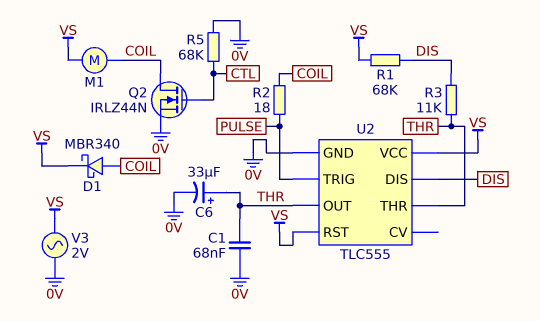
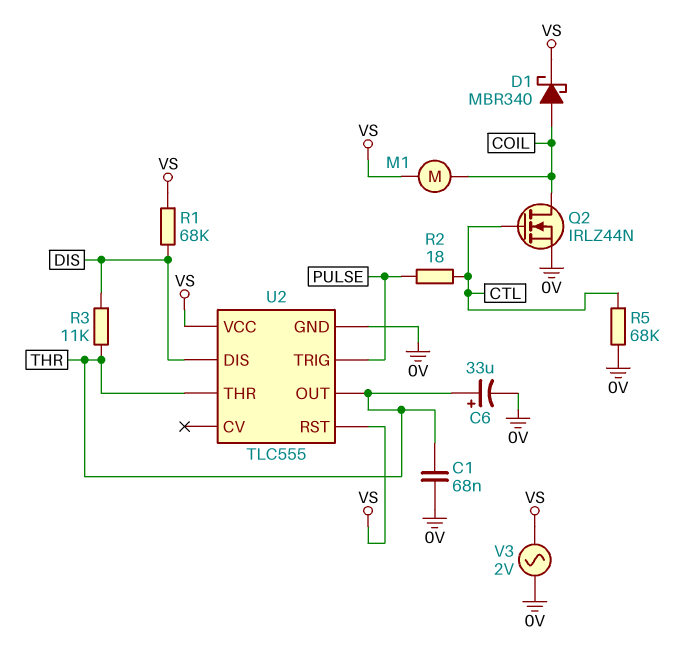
R2: 18 (COIL, PULSE) -> 18 (CTL, PULSE)

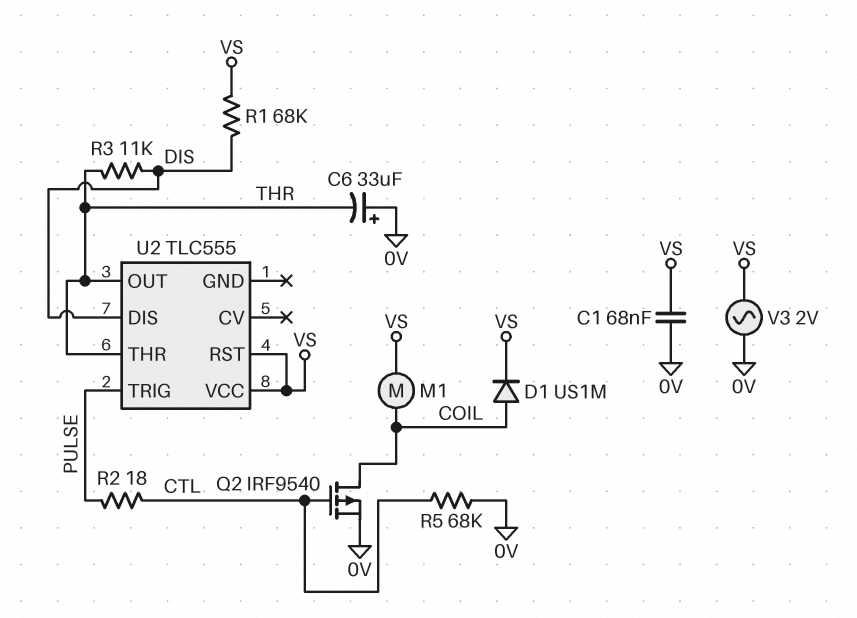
C1: 68nF (0V, THR) -> 68nF (0V, VS)
C6: 33uF (plus THR, minus 0V) -> 33uF (plus 0V, minus THR)
D1: schottky MBR340 (A COIL, K VS) -> diode US1M (A COIL, K VS)
Q2: NMOS IRLZ44N (G CTL, D COIL, S 0V) -> PMOS IRF9540 (G CTL, D COIL, S 0V)
U2 pin GND: 0V -> none

